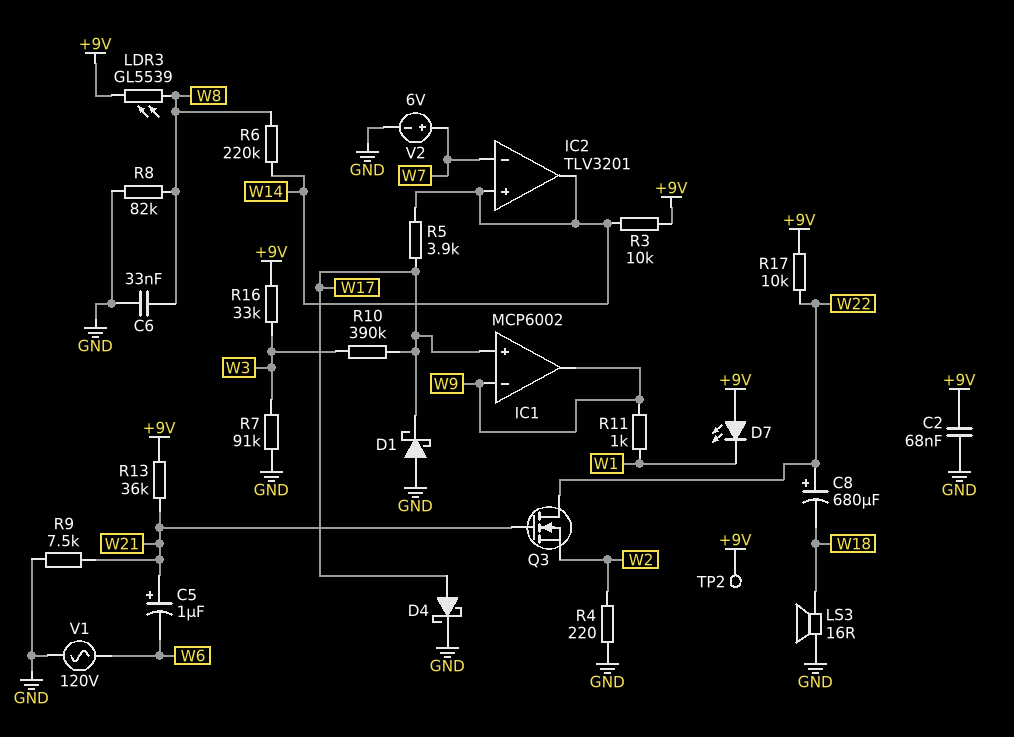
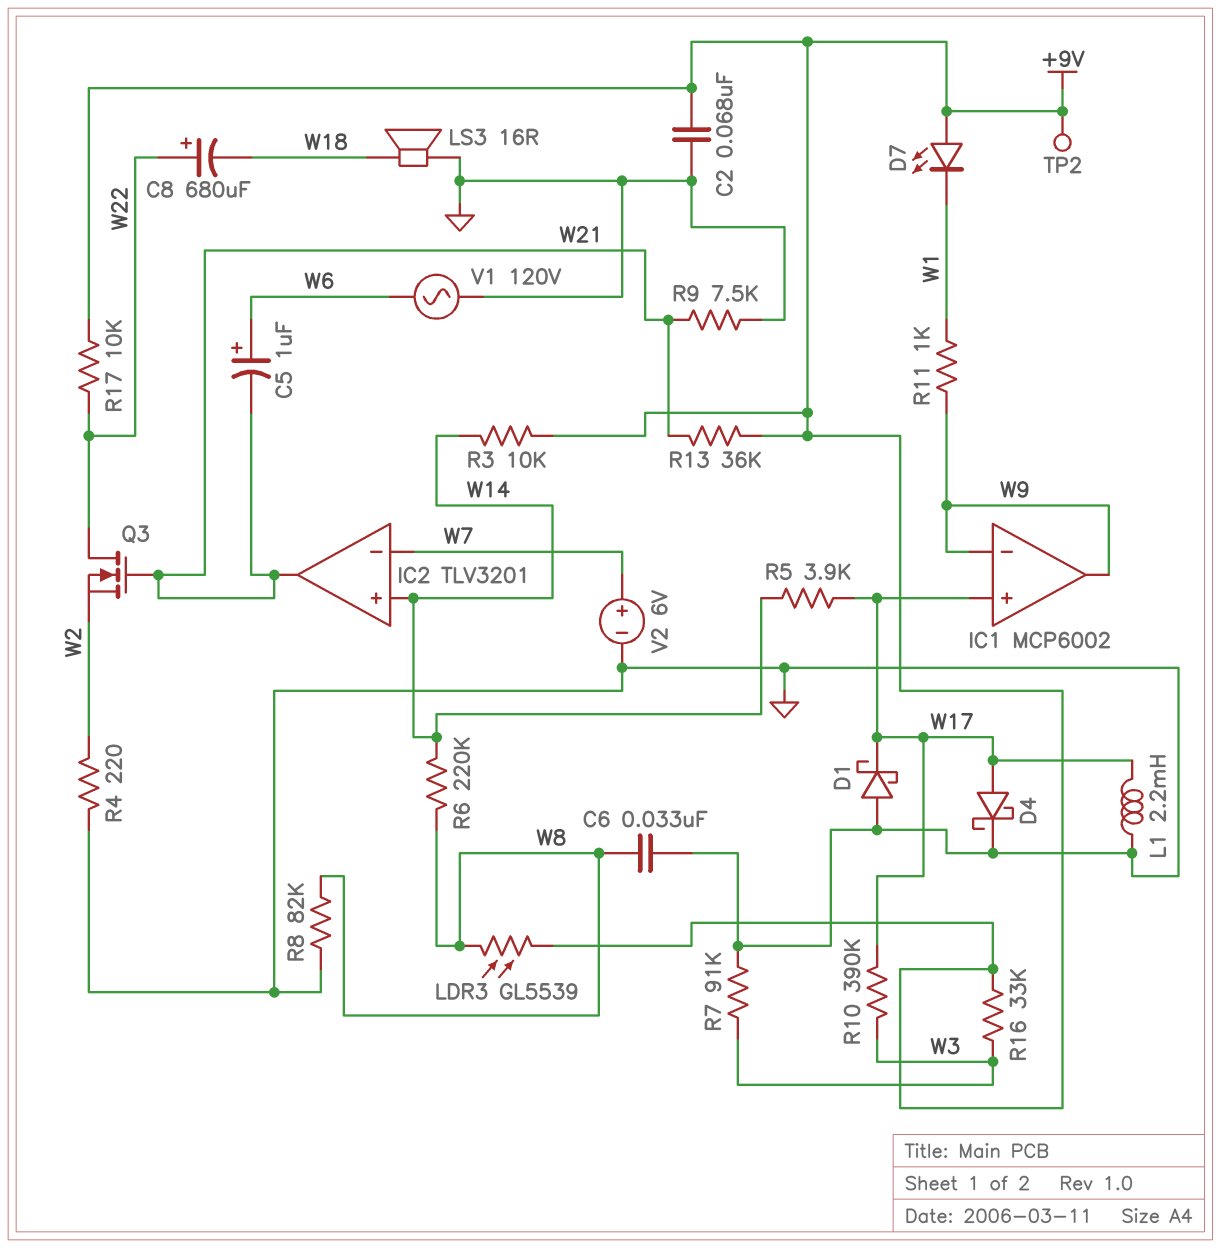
C5: 1uF (plus W21, minus W6) -> 1uF (plus W6, minus W21)
IC2 pin out: W14 -> W21
L1: none -> 2.2mH (GND, W17)

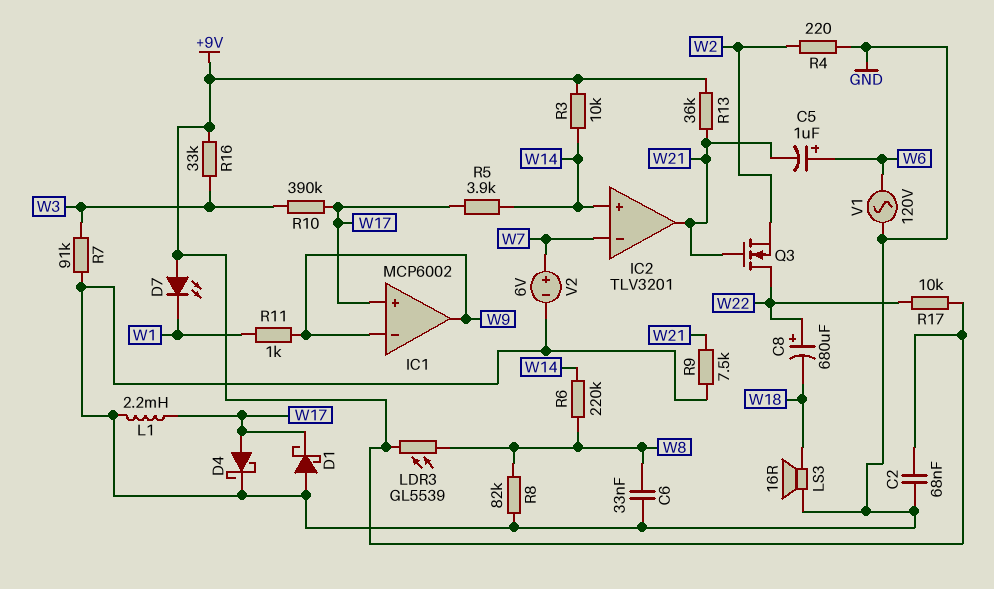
TP2: test point (+9V) -> none

